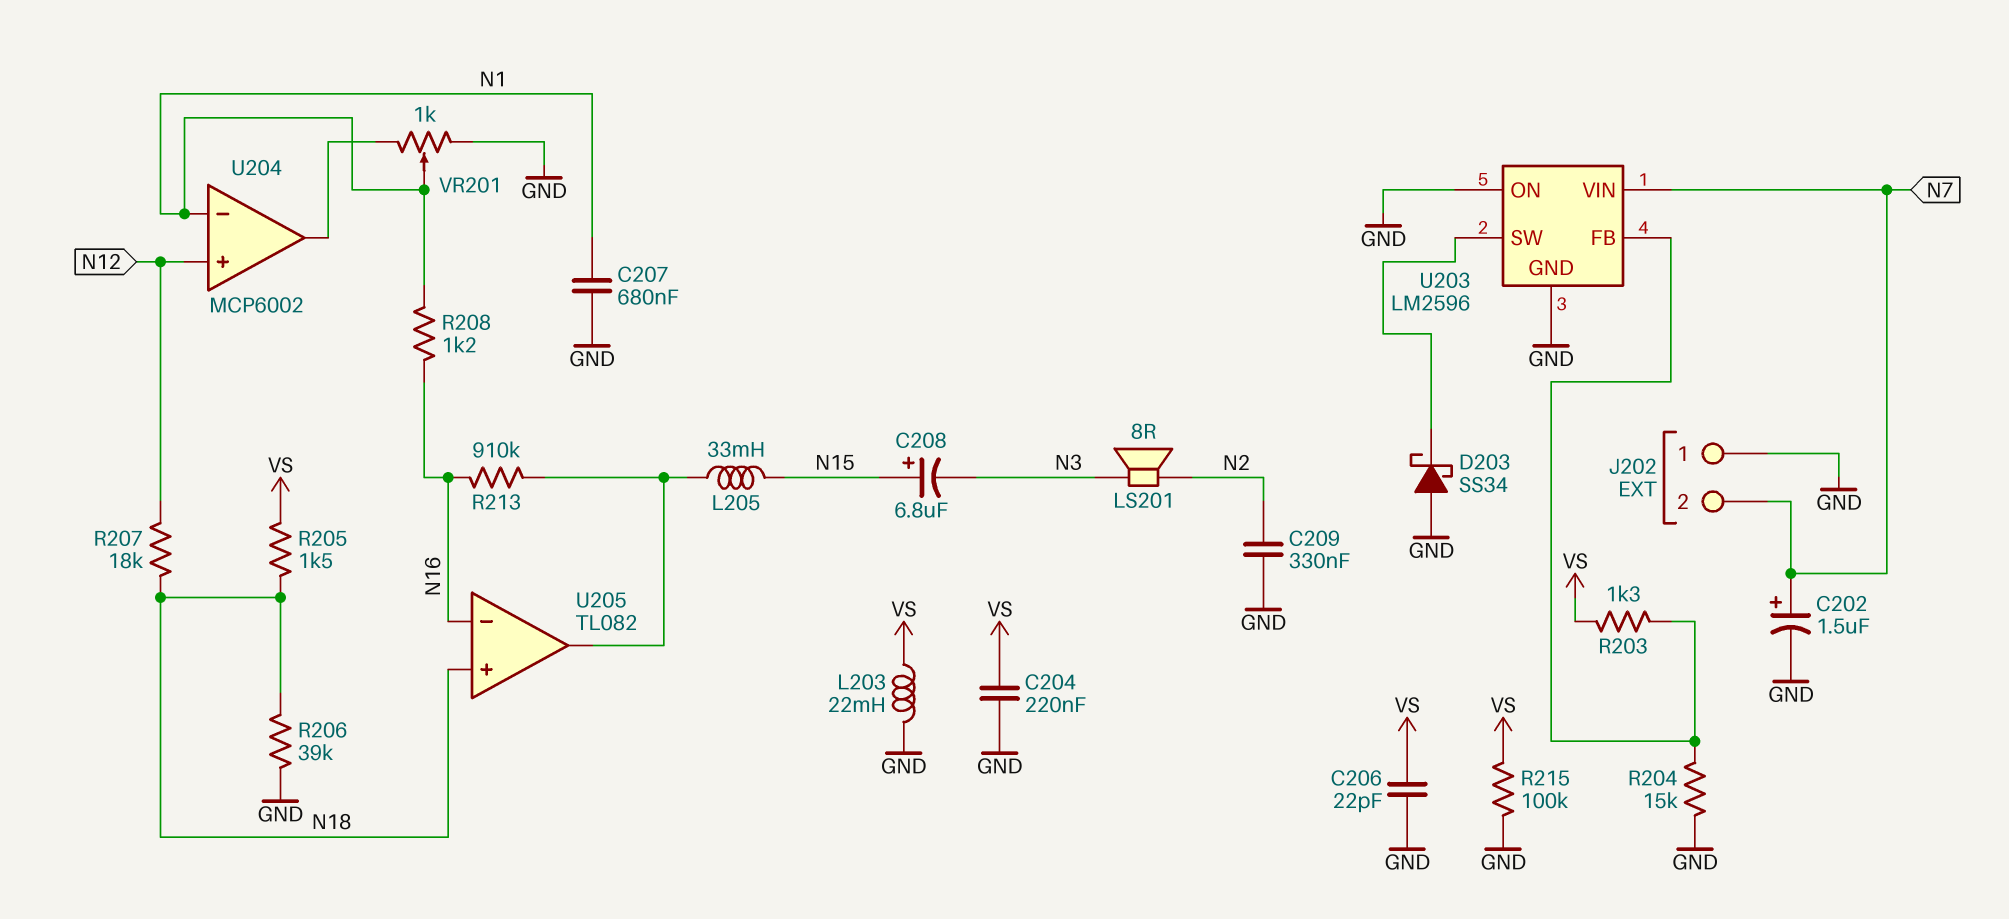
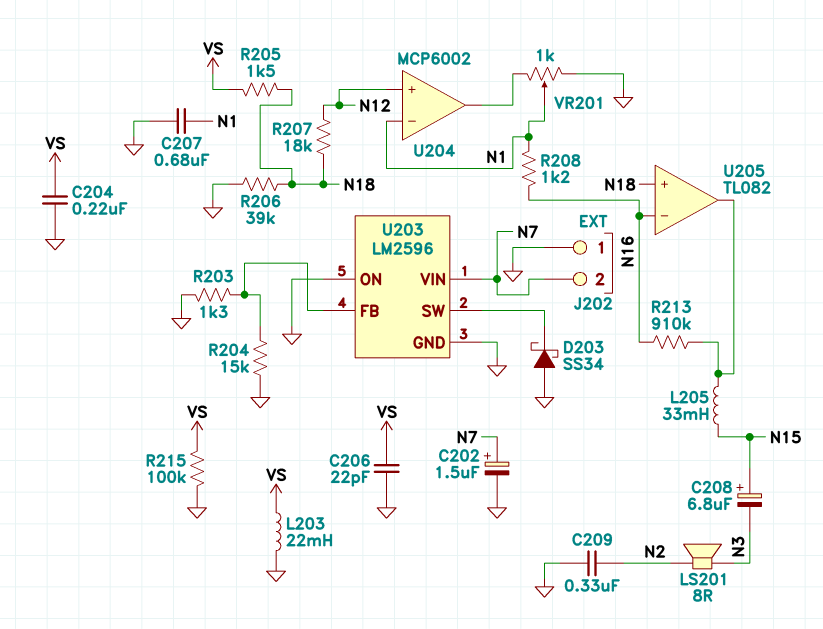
R203: 1.3k (U203/FB, VS) -> 1.3k (GND, U203/FB)

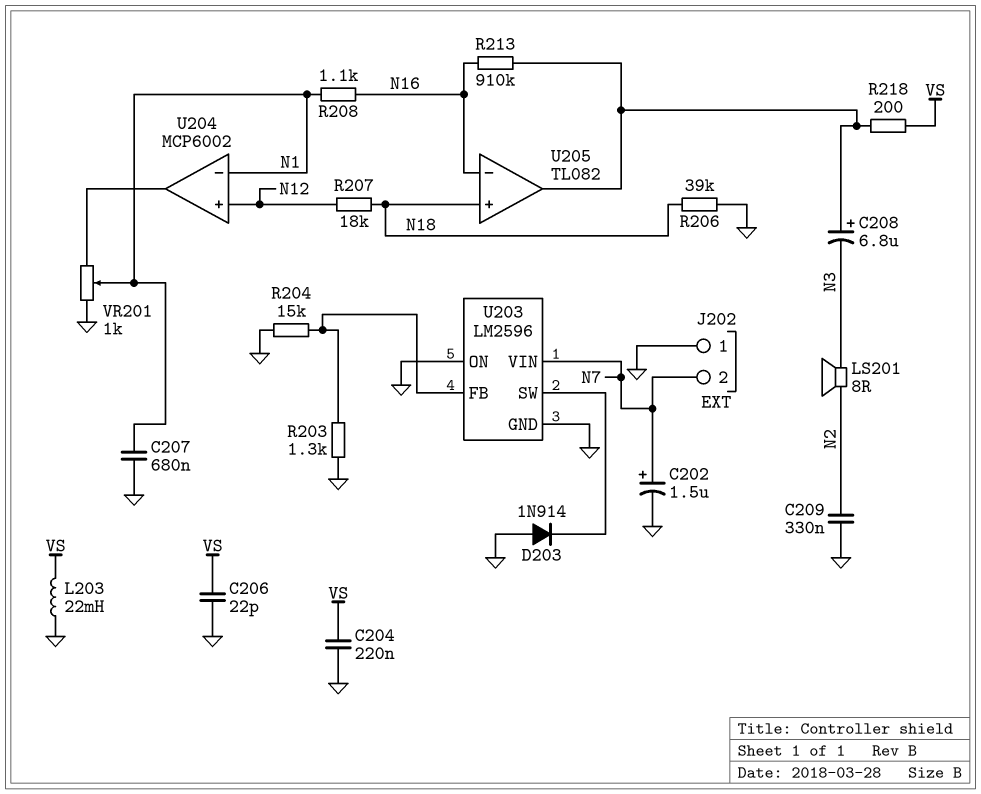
C208: 6.8uF (plus N15, minus N3) -> 6.8uF (plus U205/out, minus N3)
D203: schottky SS34 (A GND, K U203/SW) -> diode 1N914 (A GND, K U203/SW)
L205: 33mH (N15, U205/out) -> none
R205: 1.5k (N18, VS) -> none
R208: 1.2k (N1, N16) -> 1.1k (N1, N16)
R215: 100k (GND, VS) -> none
R218: none -> 200 (U205/out, VS)

